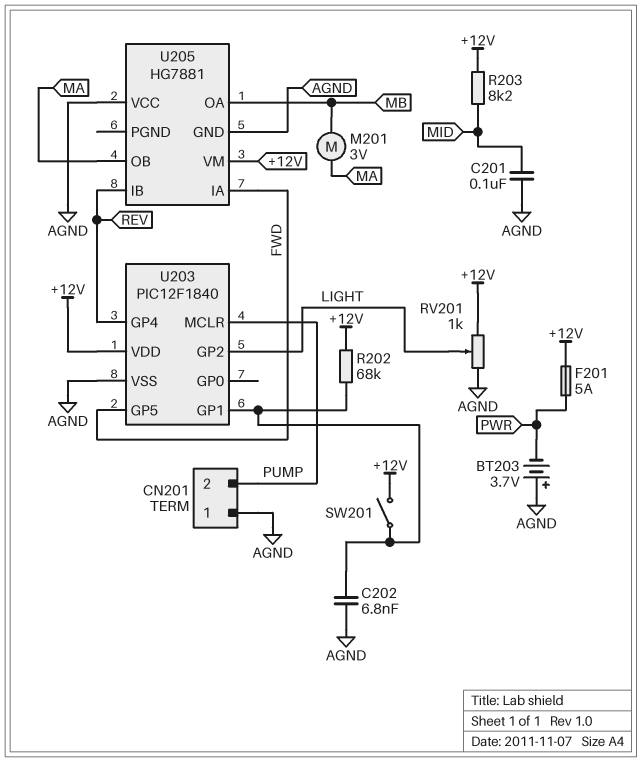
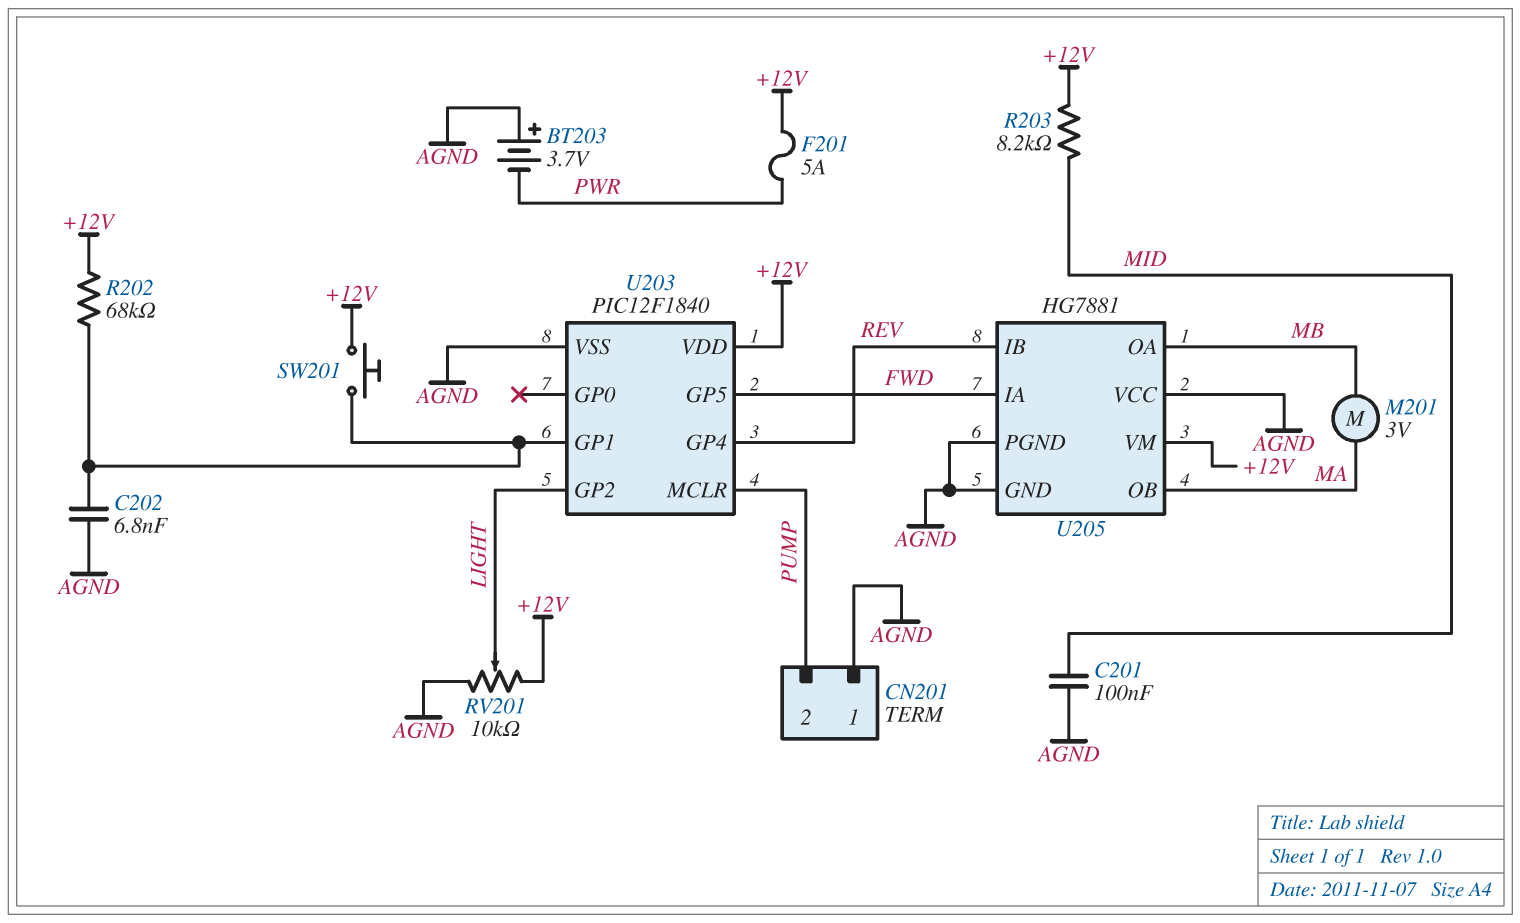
RV201: 1k (+12V, AGND, wiper LIGHT) -> 10k (+12V, AGND, wiper LIGHT)
SW201: switch (+12V, U203/GP1) -> button (+12V, U203/GP1)
U205 pin PGND: none -> AGND

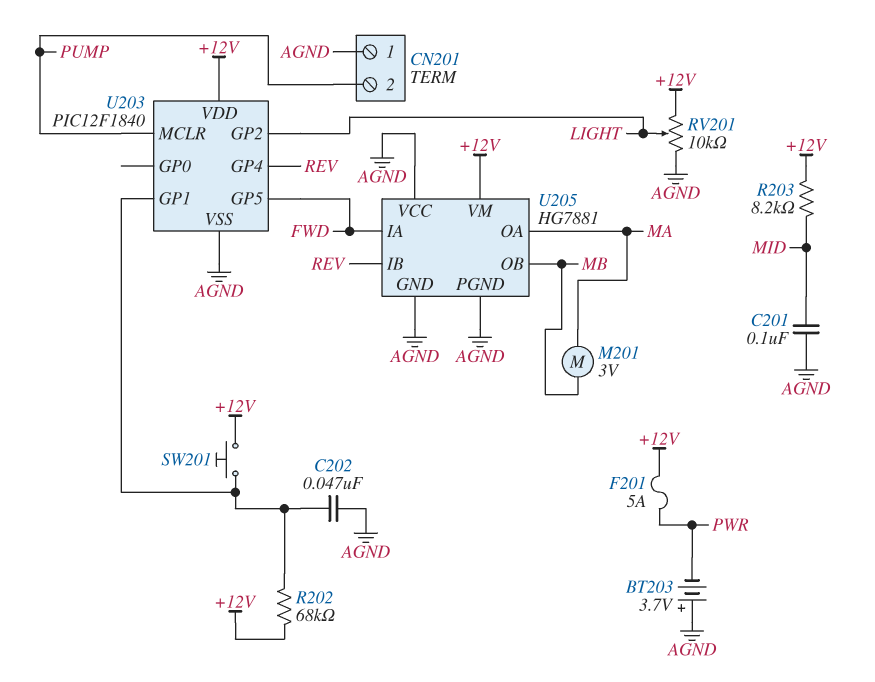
C202: 6.8nF (AGND, U203/GP1) -> 47nF (AGND, U203/GP1)
U205 pin OA: MB -> MA
U205 pin OB: MA -> MB

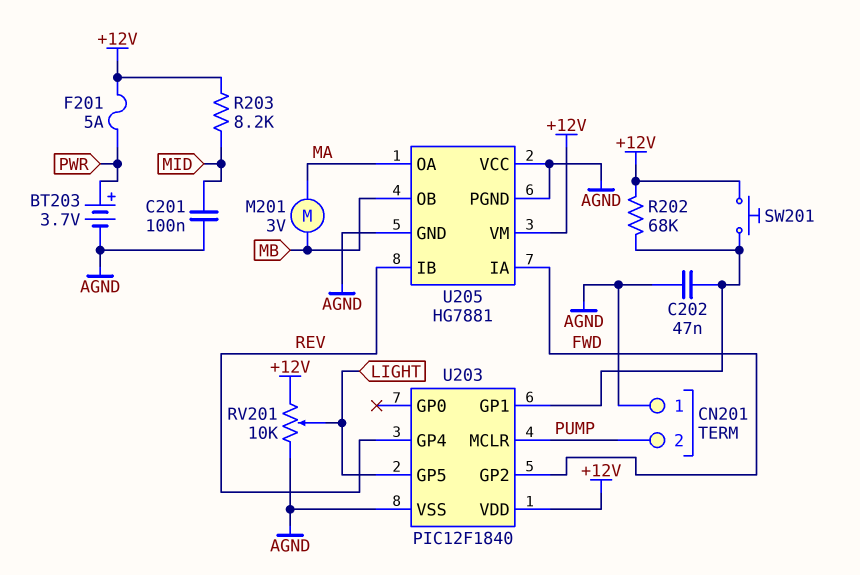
BT203: 3.7V (plus AGND, minus PWR) -> 3.7V (plus PWR, minus AGND)
U203 pin GP2: LIGHT -> FWD
U203 pin GP5: FWD -> LIGHT

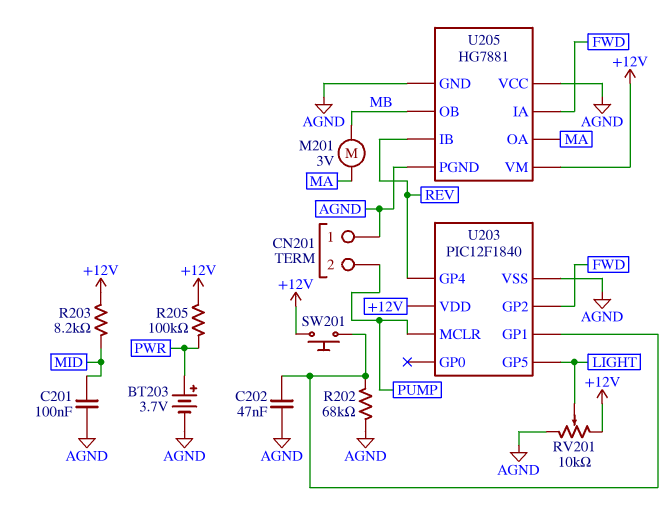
F201: 5A (+12V, PWR) -> none
R202: 68k (+12V, U203/GP1) -> 68k (AGND, U203/GP1)
R205: none -> 100k (+12V, PWR)

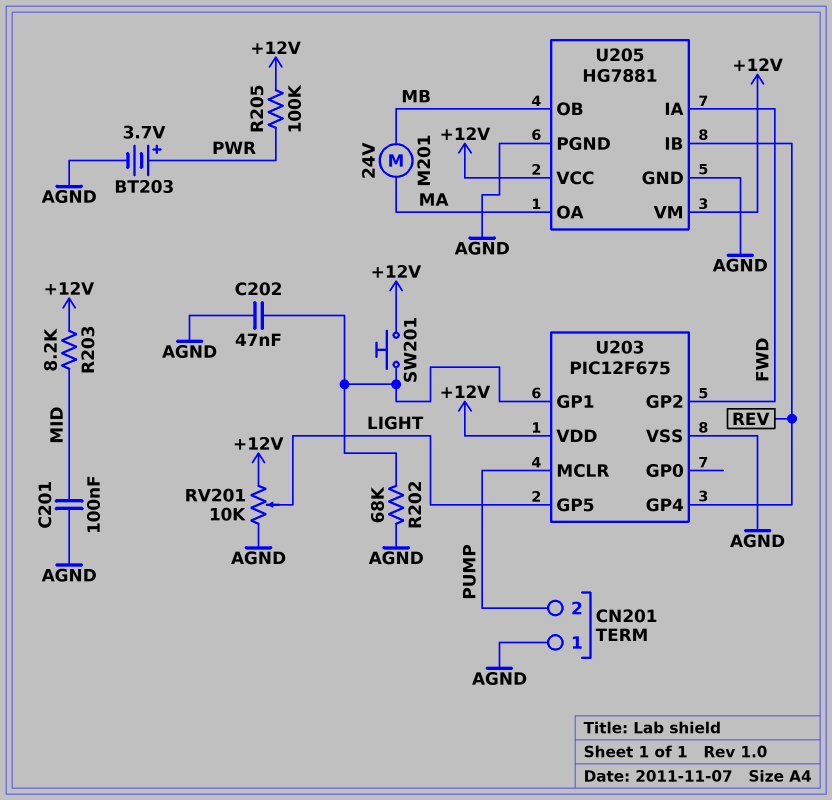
M201: motor 3V (MA, MB) -> motor 24V (MA, MB)
U203: PIC12F1840 -> PIC12F675
U205 pin VCC: AGND -> +12V

